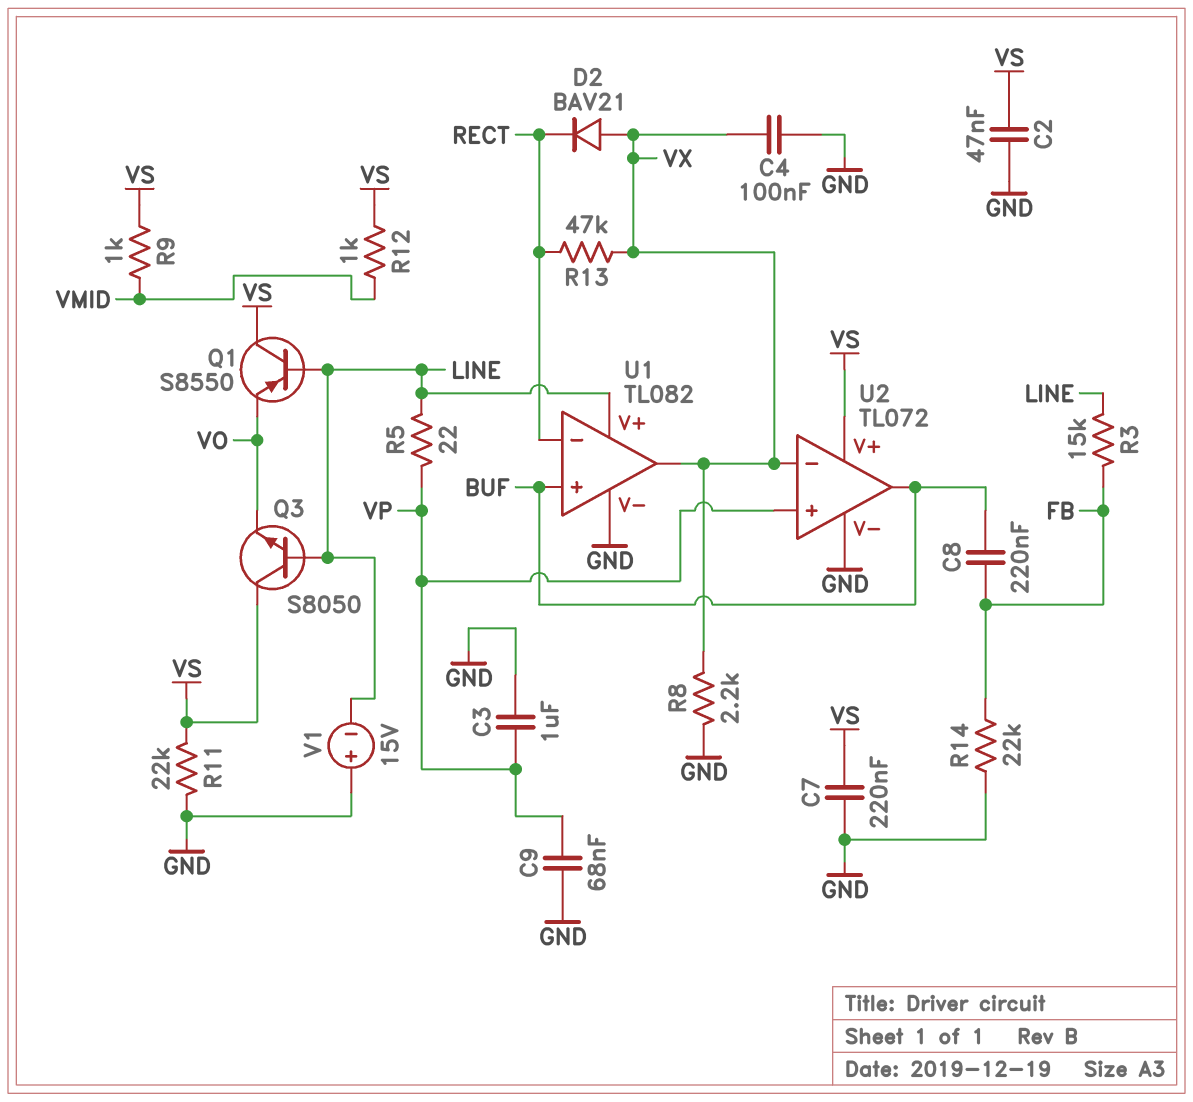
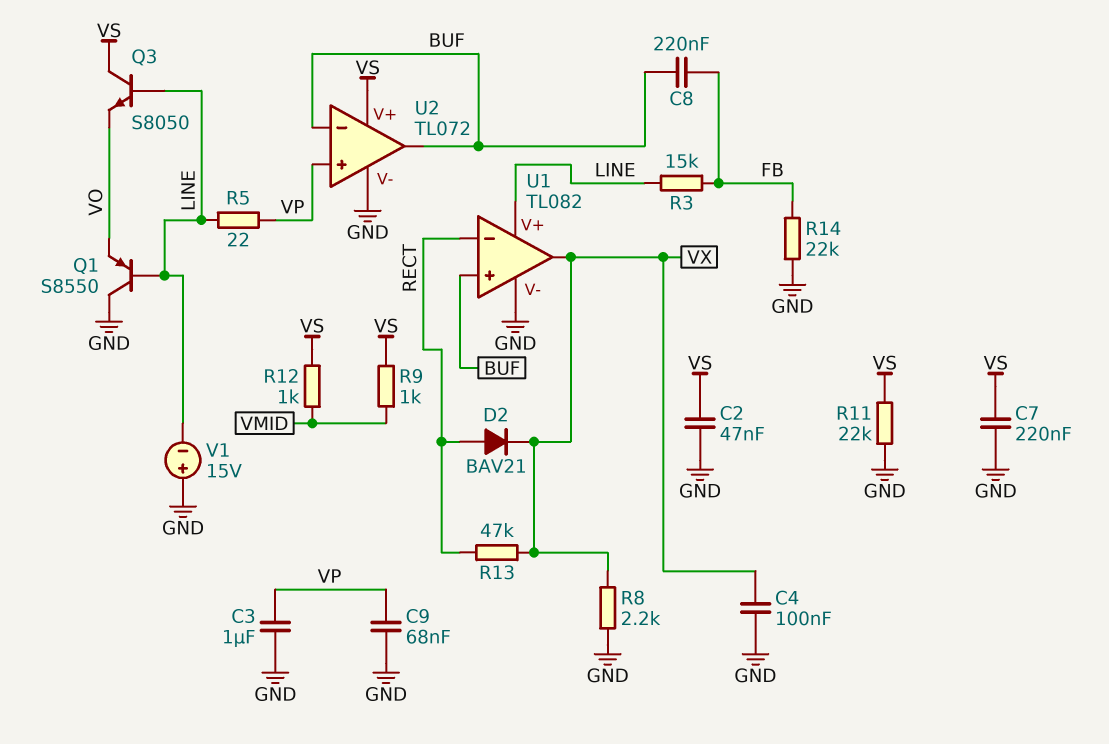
D2: diode BAV21 (A VX, K RECT) -> diode BAV21 (A RECT, K VX)
Q1: PNP S8550 (B LINE, C VS, E VO) -> PNP S8550 (B LINE, C GND, E VO)
U2 pin in-: VX -> BUF

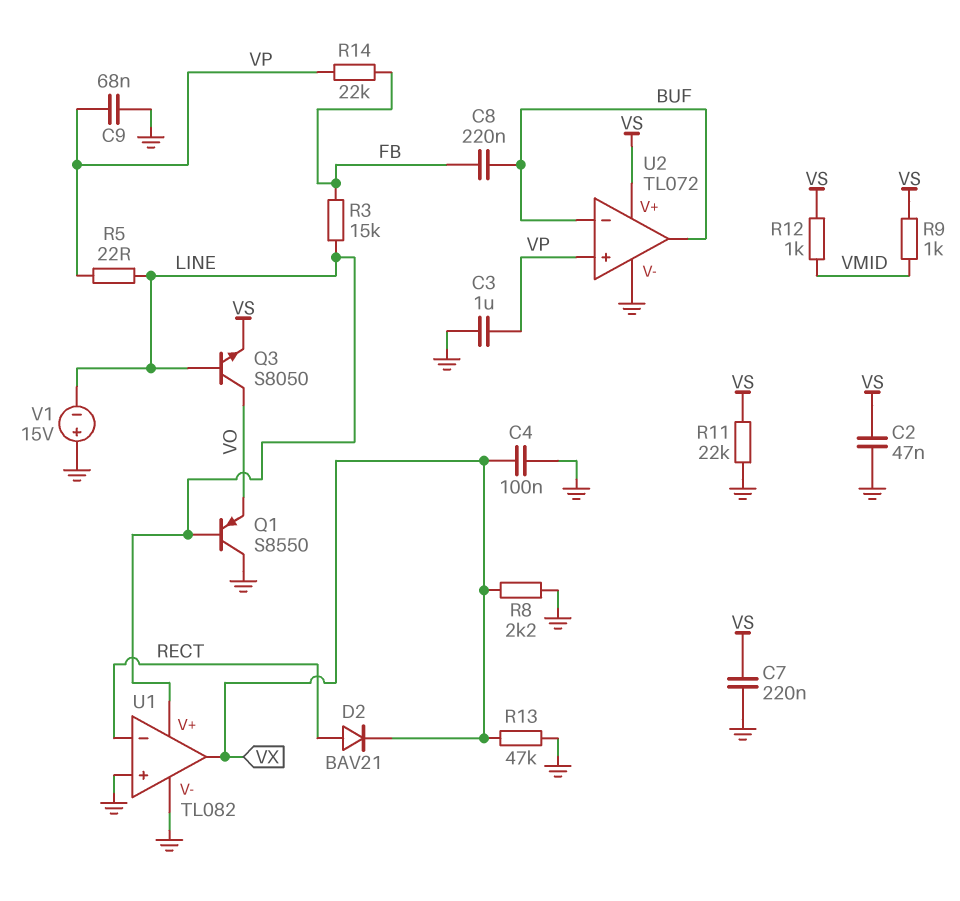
Q3: NPN S8050 (B LINE, C VS, E VO) -> NPN S8050 (B LINE, C VO, E VS)
R13: 47k (RECT, VX) -> 47k (GND, VX)
R14: 22k (FB, GND) -> 22k (FB, VP)
U1 pin in+: BUF -> GND

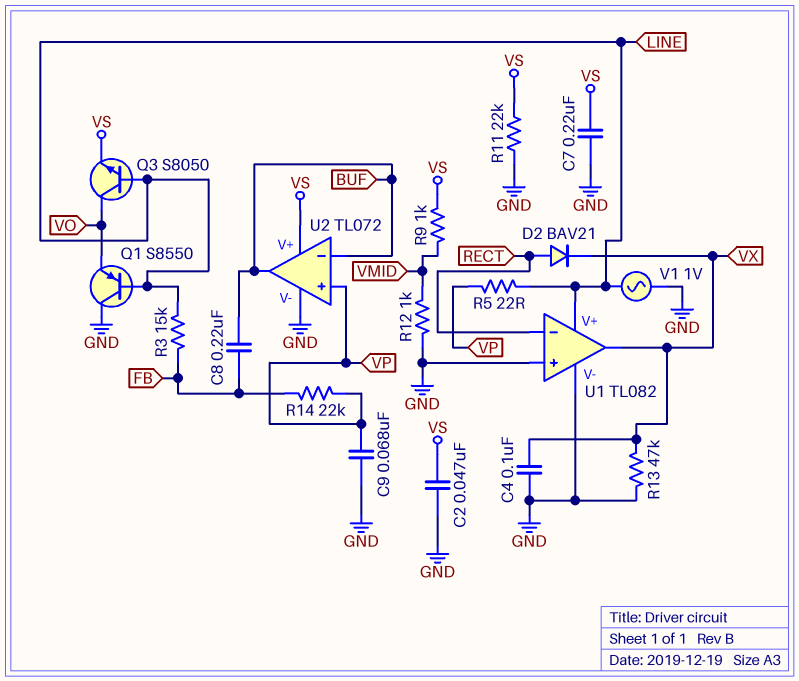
C3: 1uF (GND, VP) -> none
R8: 2.2k (GND, VX) -> none
R12: 1k (VMID, VS) -> 1k (GND, VMID)
V1: 15V (plus GND, minus LINE) -> AC 1V (GND, LINE)

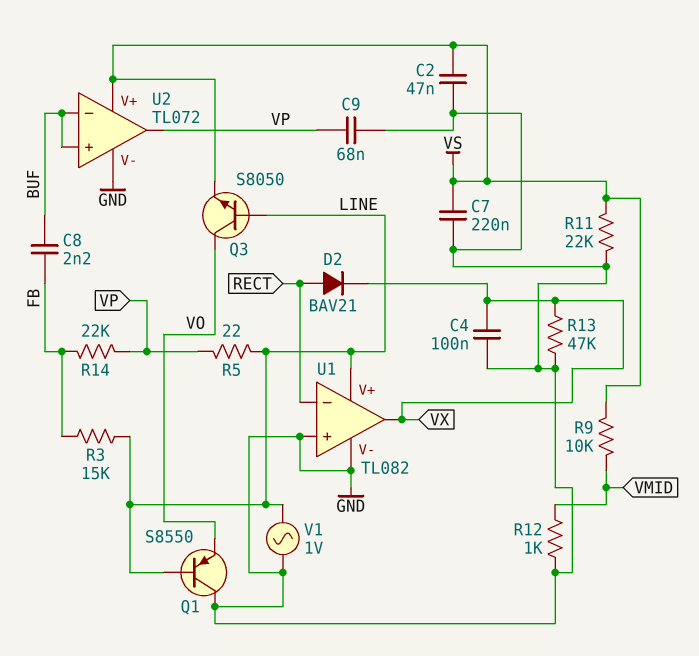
C8: 220nF (BUF, FB) -> 2.2nF (BUF, FB)
R9: 1k (VMID, VS) -> 10k (VMID, VS)
U2 pin in+: VP -> BUF
U2 pin out: BUF -> VP

